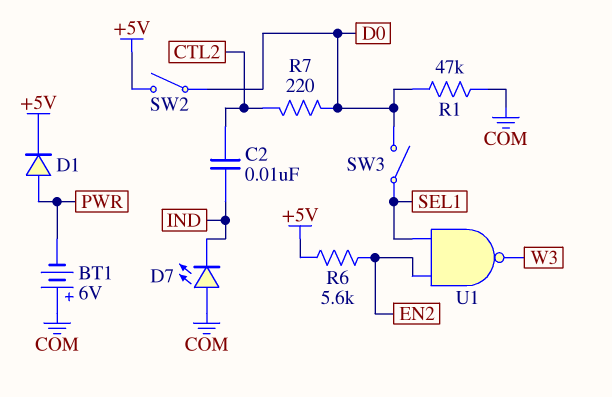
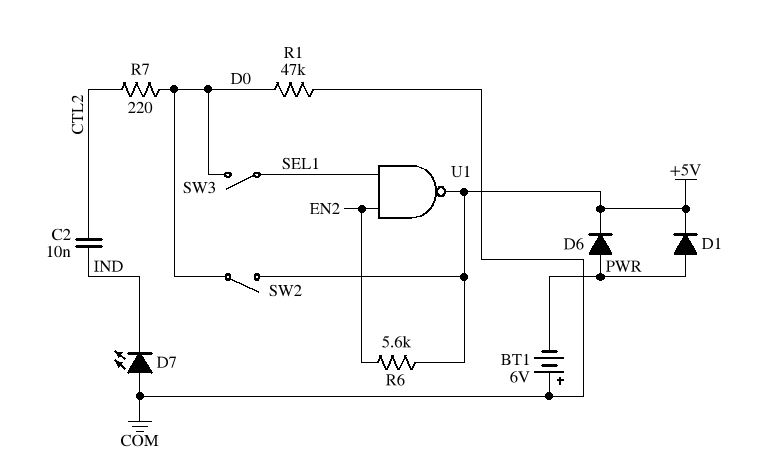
D6: none -> diode (A PWR, K +5V)
U1: NAND (in EN2, in SEL1, out W3) -> NAND (in EN2, in SEL1, out +5V)

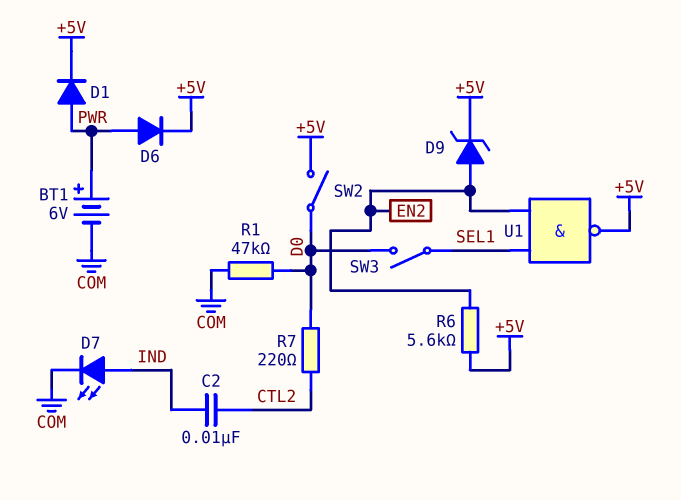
BT1: 6V (plus COM, minus PWR) -> 6V (plus PWR, minus COM)
D7: LED (A COM, K IND) -> LED (A IND, K COM)
D9: none -> zener (A EN2, K +5V)

